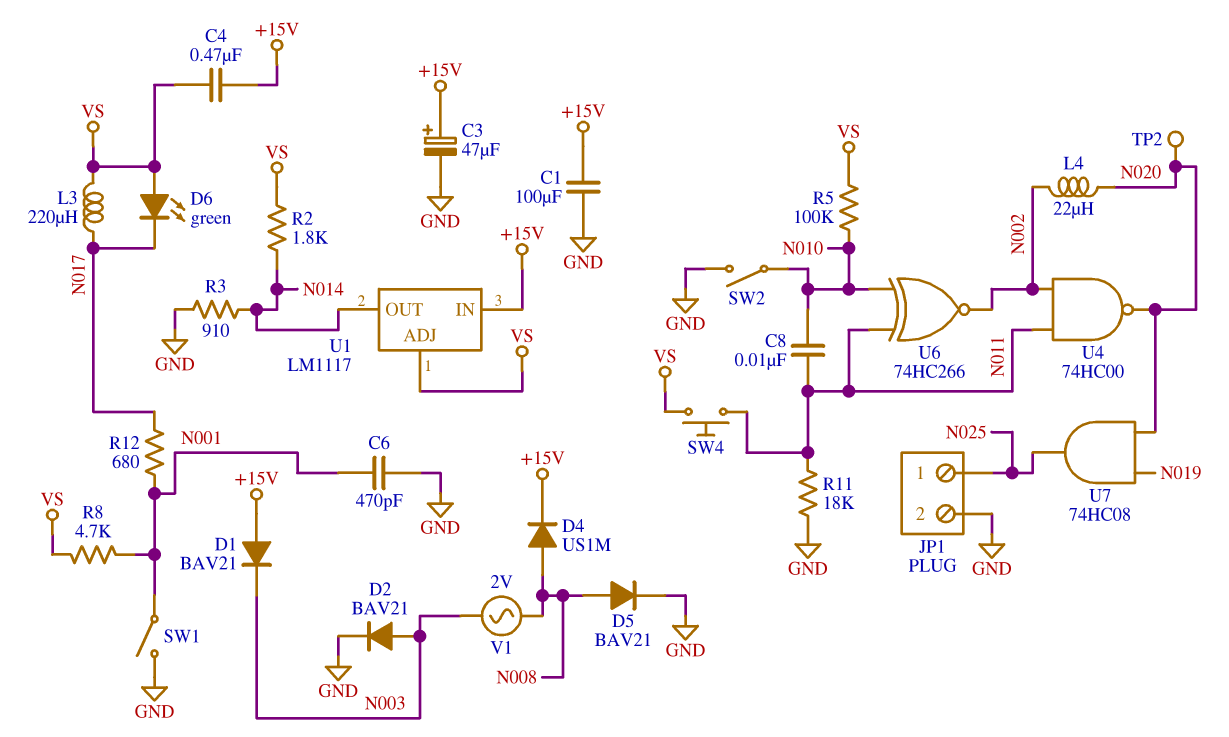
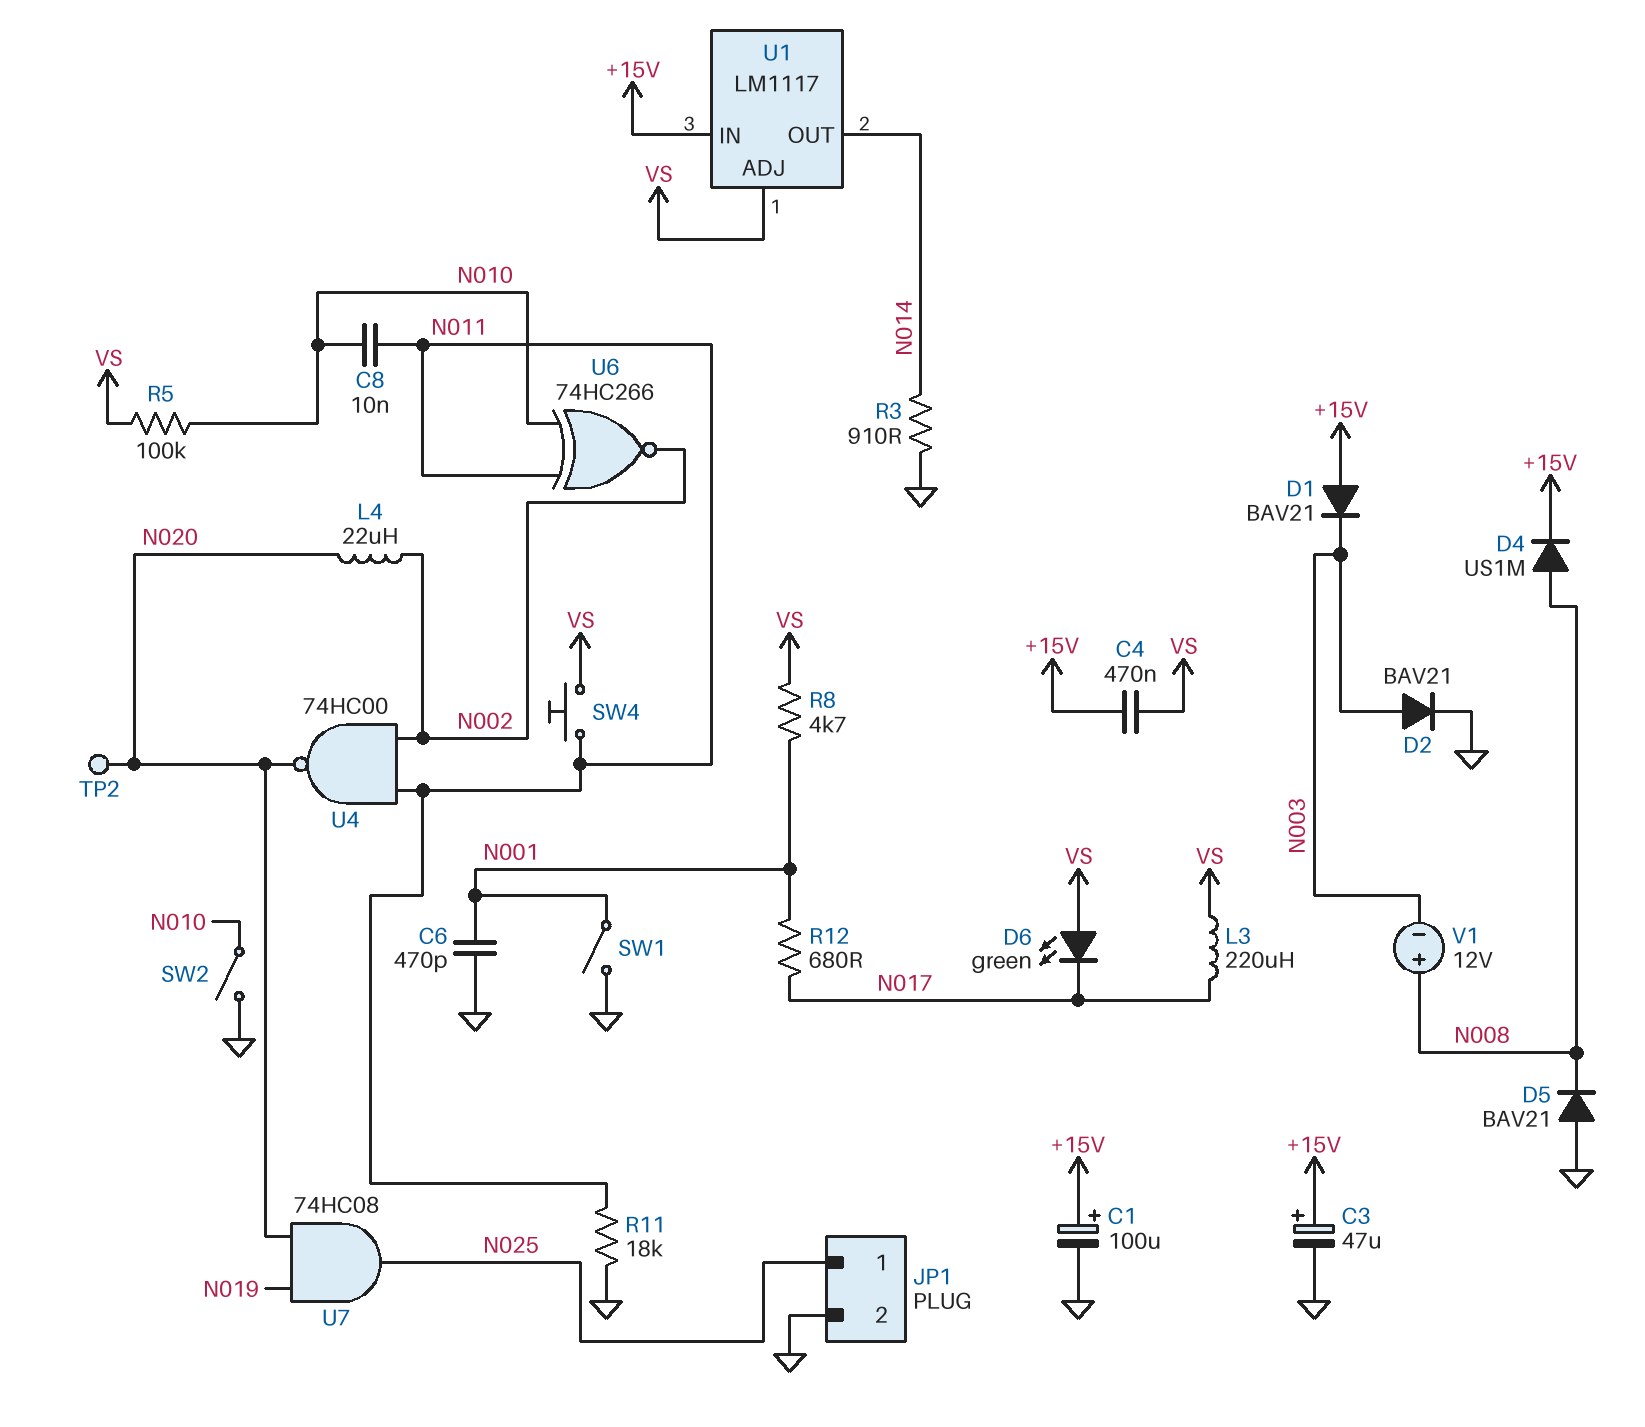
C1: 100uF (+15V, GND) -> 100uF (plus +15V, minus GND)
D5: diode BAV21 (A N008, K GND) -> diode BAV21 (A GND, K N008)
R2: 1.8k (N014, VS) -> none
V1: AC 2V (N003, N008) -> 12V (plus N008, minus N003)

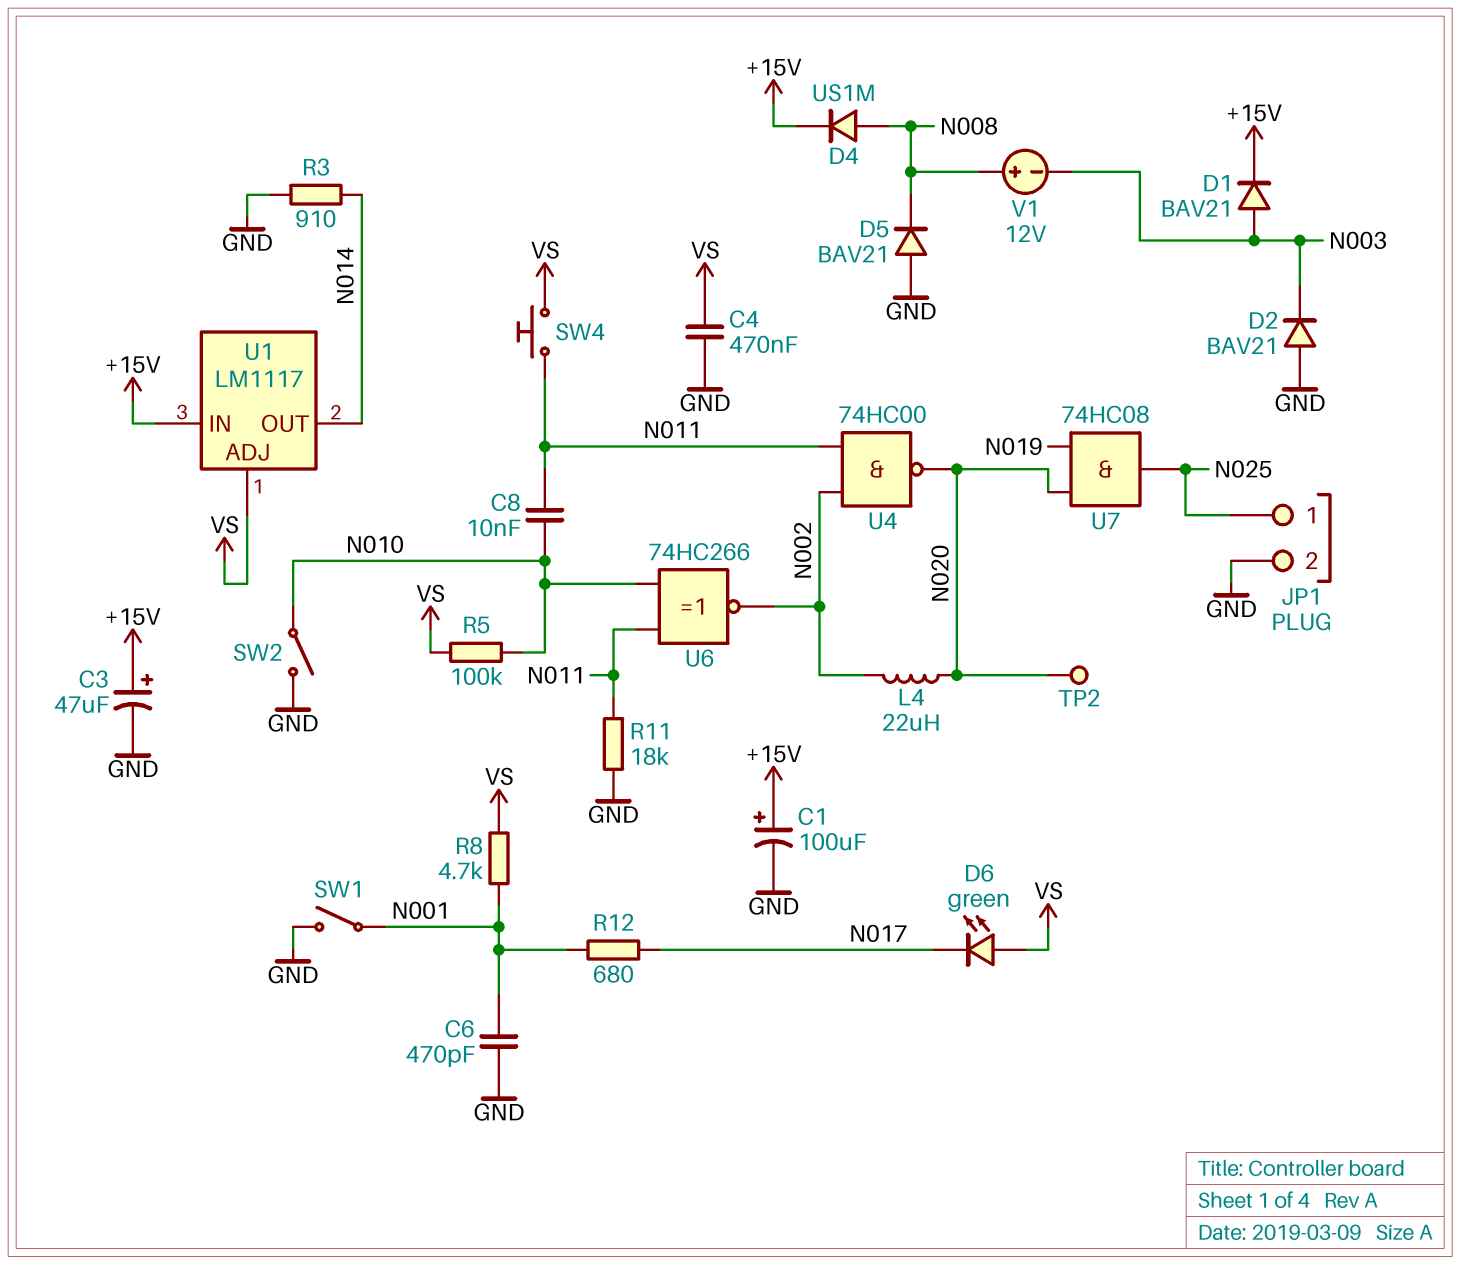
C4: 470nF (+15V, VS) -> 470nF (GND, VS)
D1: diode BAV21 (A +15V, K N003) -> diode BAV21 (A N003, K +15V)
D2: diode BAV21 (A N003, K GND) -> diode BAV21 (A GND, K N003)
L3: 220uH (N017, VS) -> none

